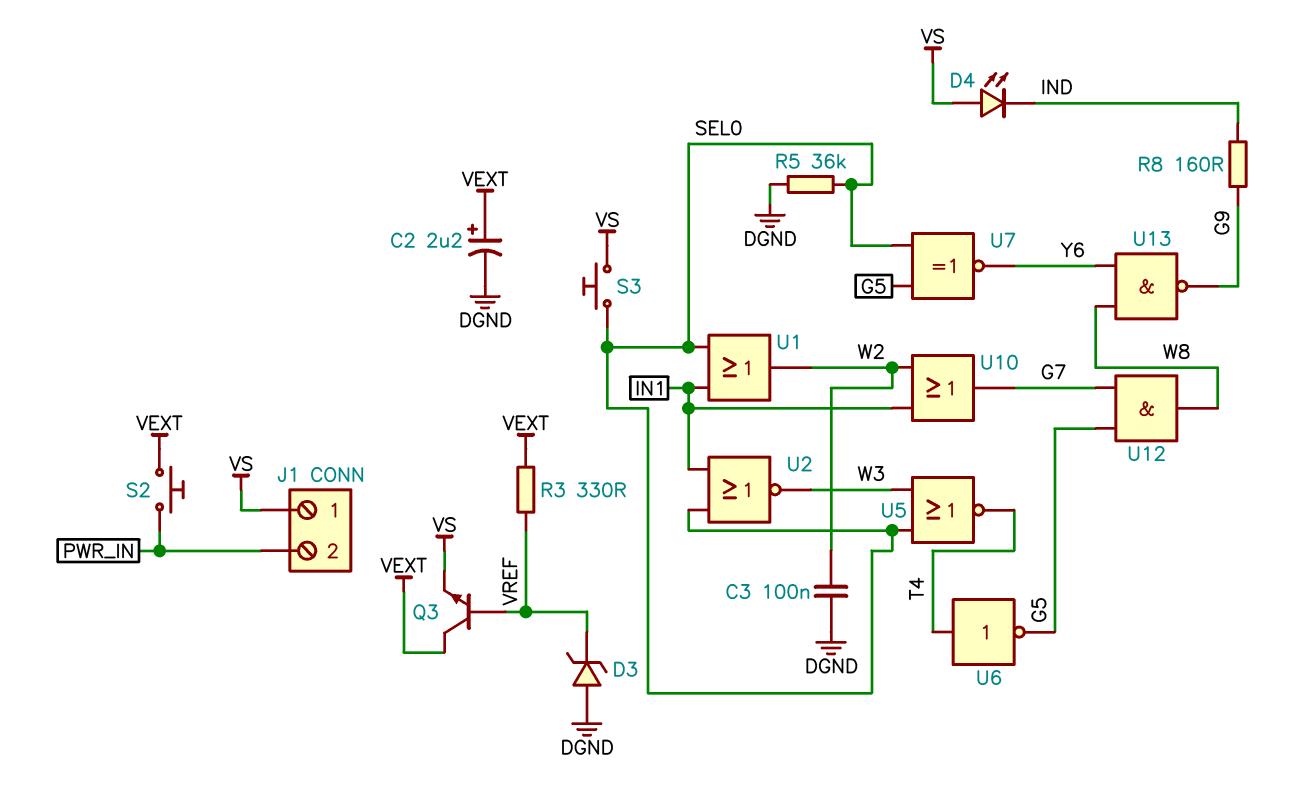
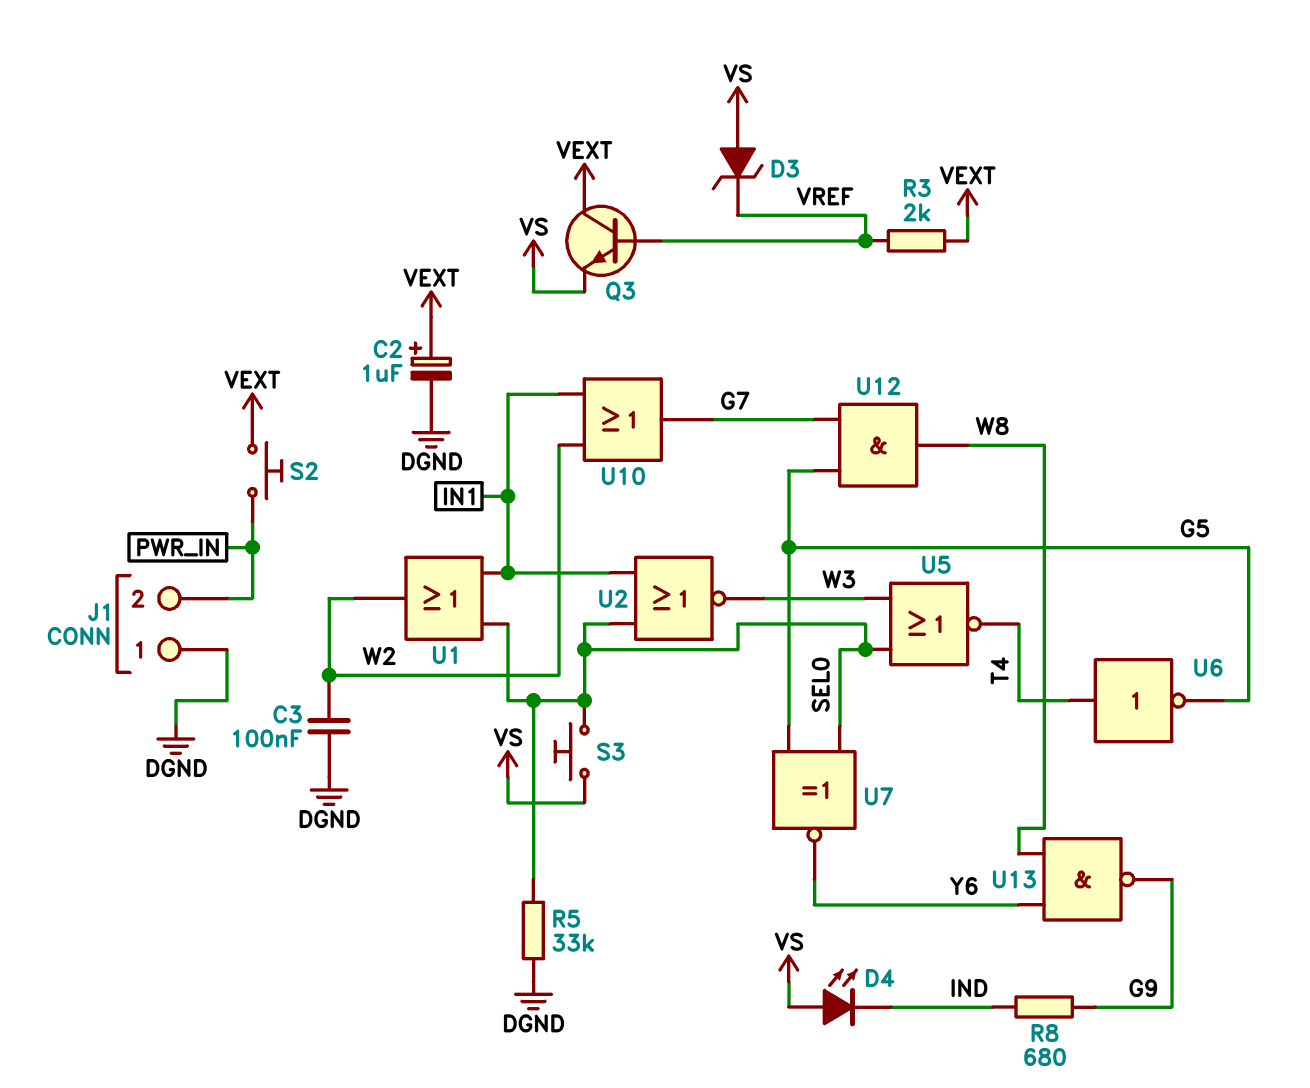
C2: 2.2uF (plus VEXT, minus DGND) -> 1uF (plus VEXT, minus DGND)
D3: zener (A DGND, K VREF) -> zener (A VS, K VREF)
J1 pin 1: VS -> DGND
R3: 330 (VEXT, VREF) -> 2k (VEXT, VREF)
R5: 36k (DGND, SEL0) -> 33k (DGND, SEL0)
R8: 160 (G9, IND) -> 680 (G9, IND)

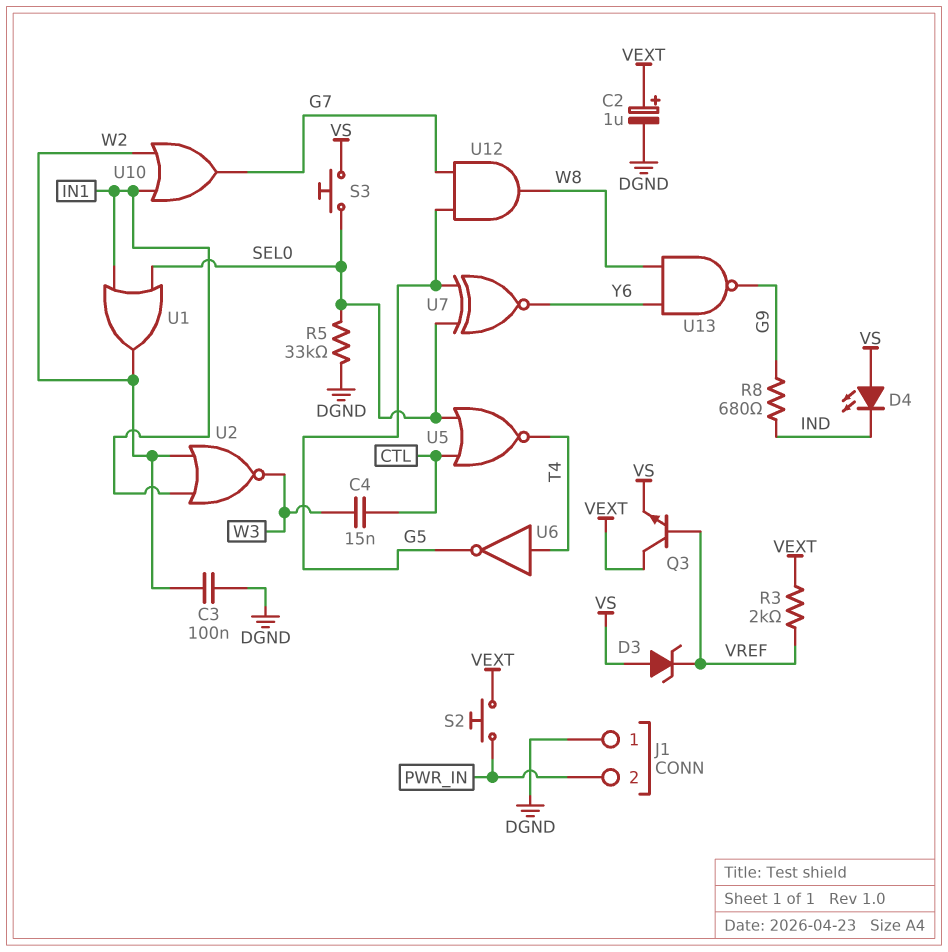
C4: none -> 15nF (CTL, W3)
U2: NOR (in IN1, in SEL0, out W3) -> NOR (in IN1, in W2, out W3)
U5: NOR (in SEL0, in W3, out T4) -> NOR (in CTL, in SEL0, out T4)

